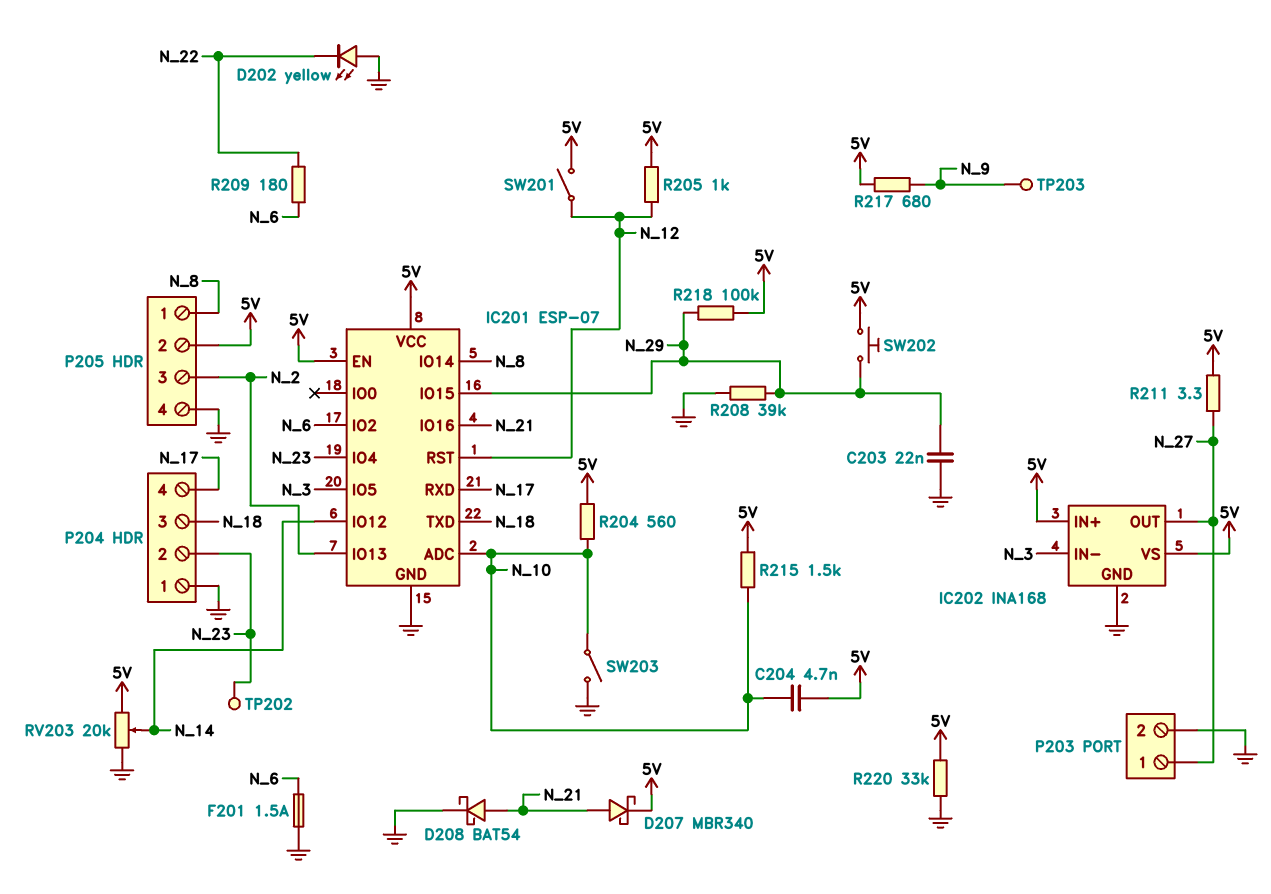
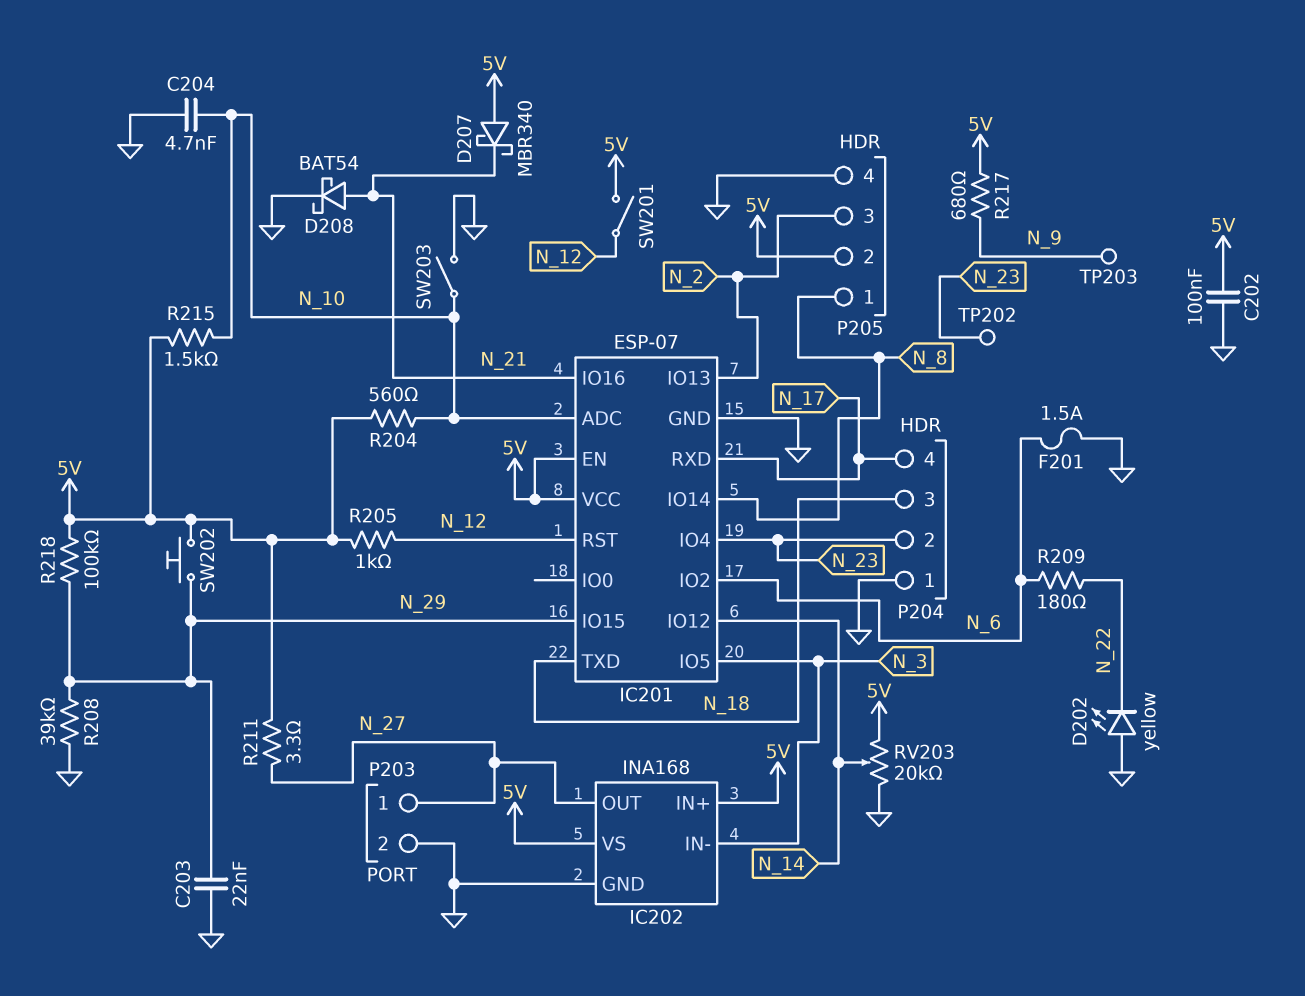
C202: none -> 100nF (5V, GND)
C204: 4.7nF (5V, N_10) -> 4.7nF (GND, N_10)
D207: schottky MBR340 (A N_21, K 5V) -> schottky MBR340 (A 5V, K N_21)
R220: 33k (5V, GND) -> none

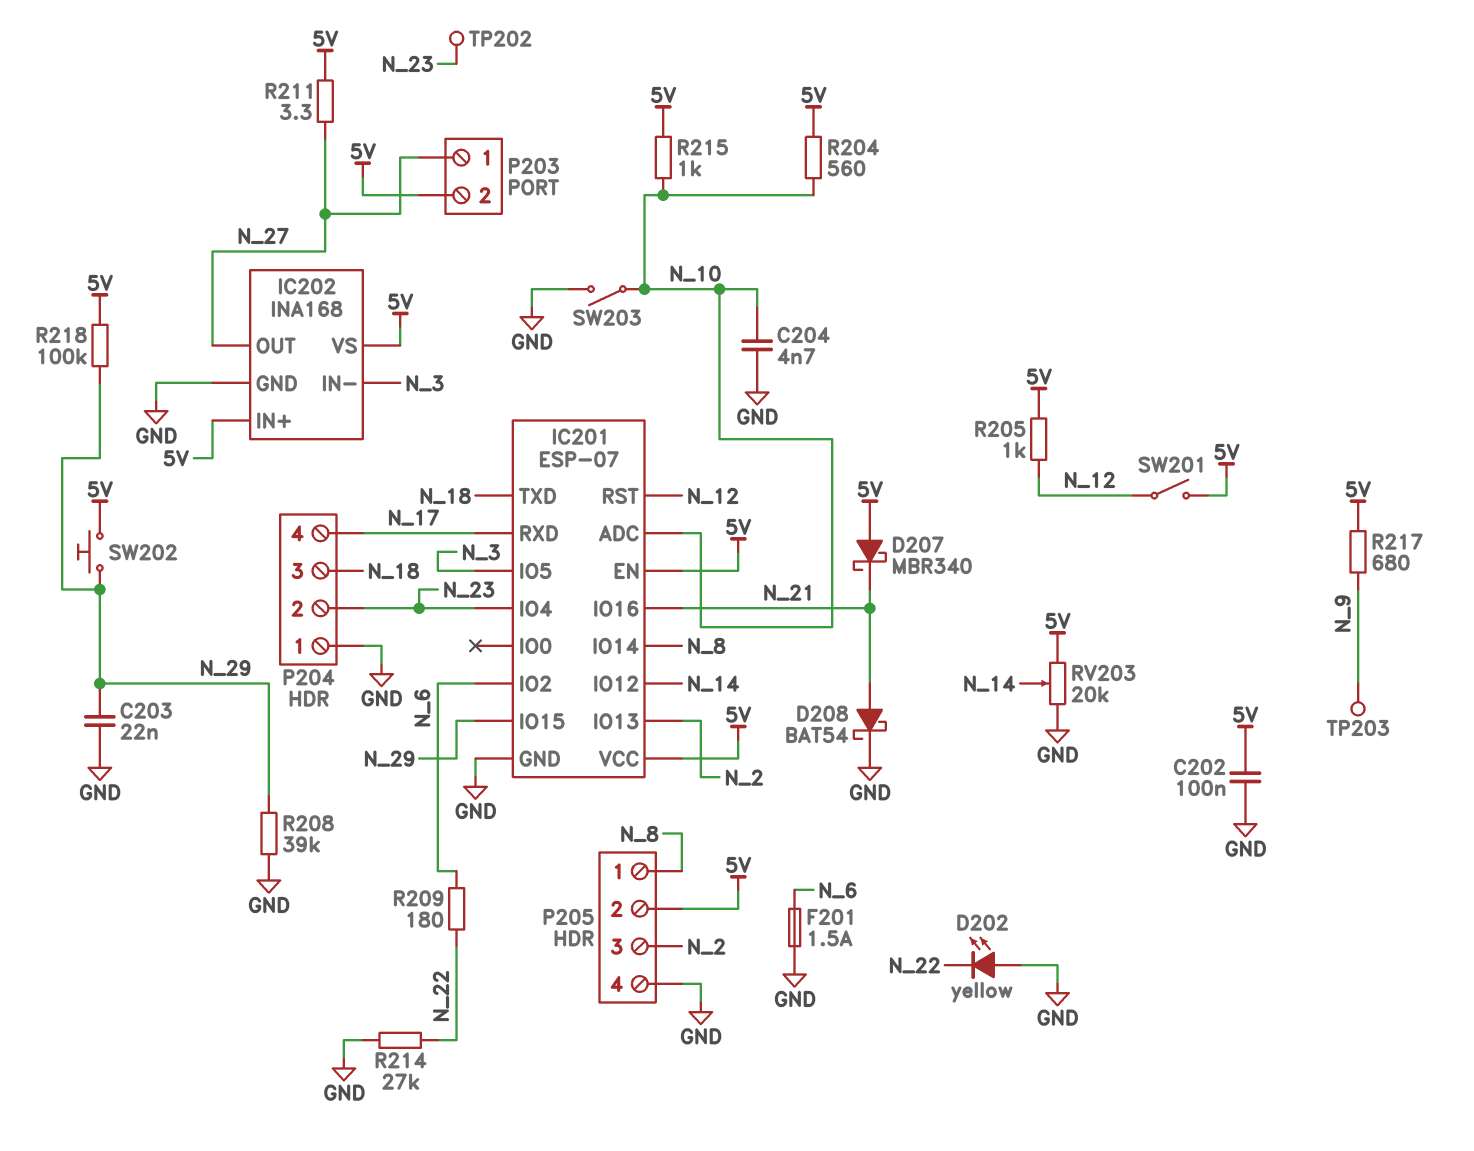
P203 pin 2: GND -> 5V
R214: none -> 27k (GND, N_22)
R215: 1.5k (5V, N_10) -> 1k (5V, N_10)

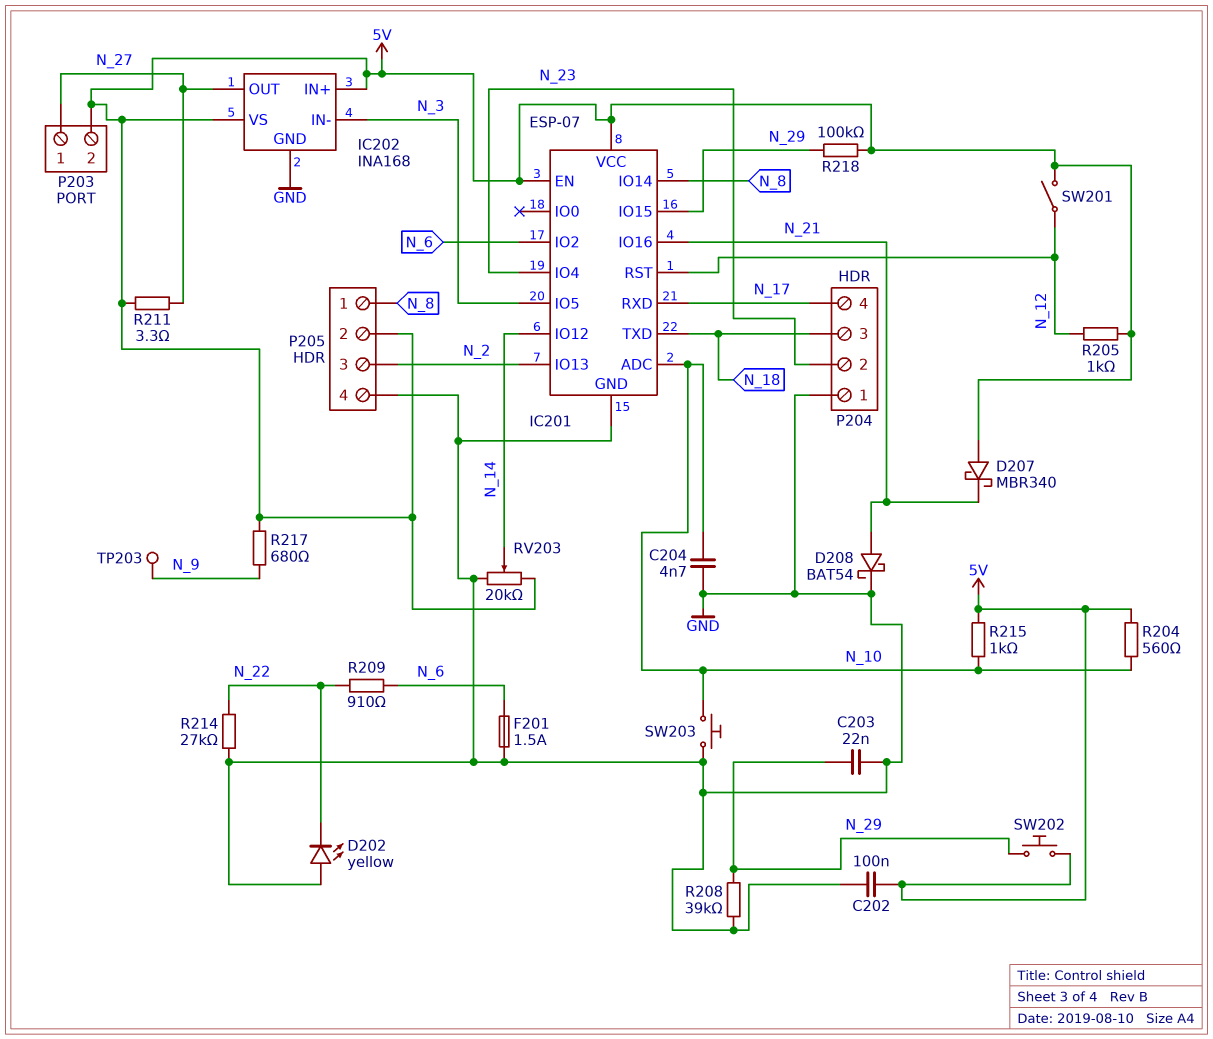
R209: 180 (N_6, N_22) -> 910 (N_6, N_22)
SW203: switch (GND, N_10) -> button (GND, N_10)
TP202: test point (N_23) -> none

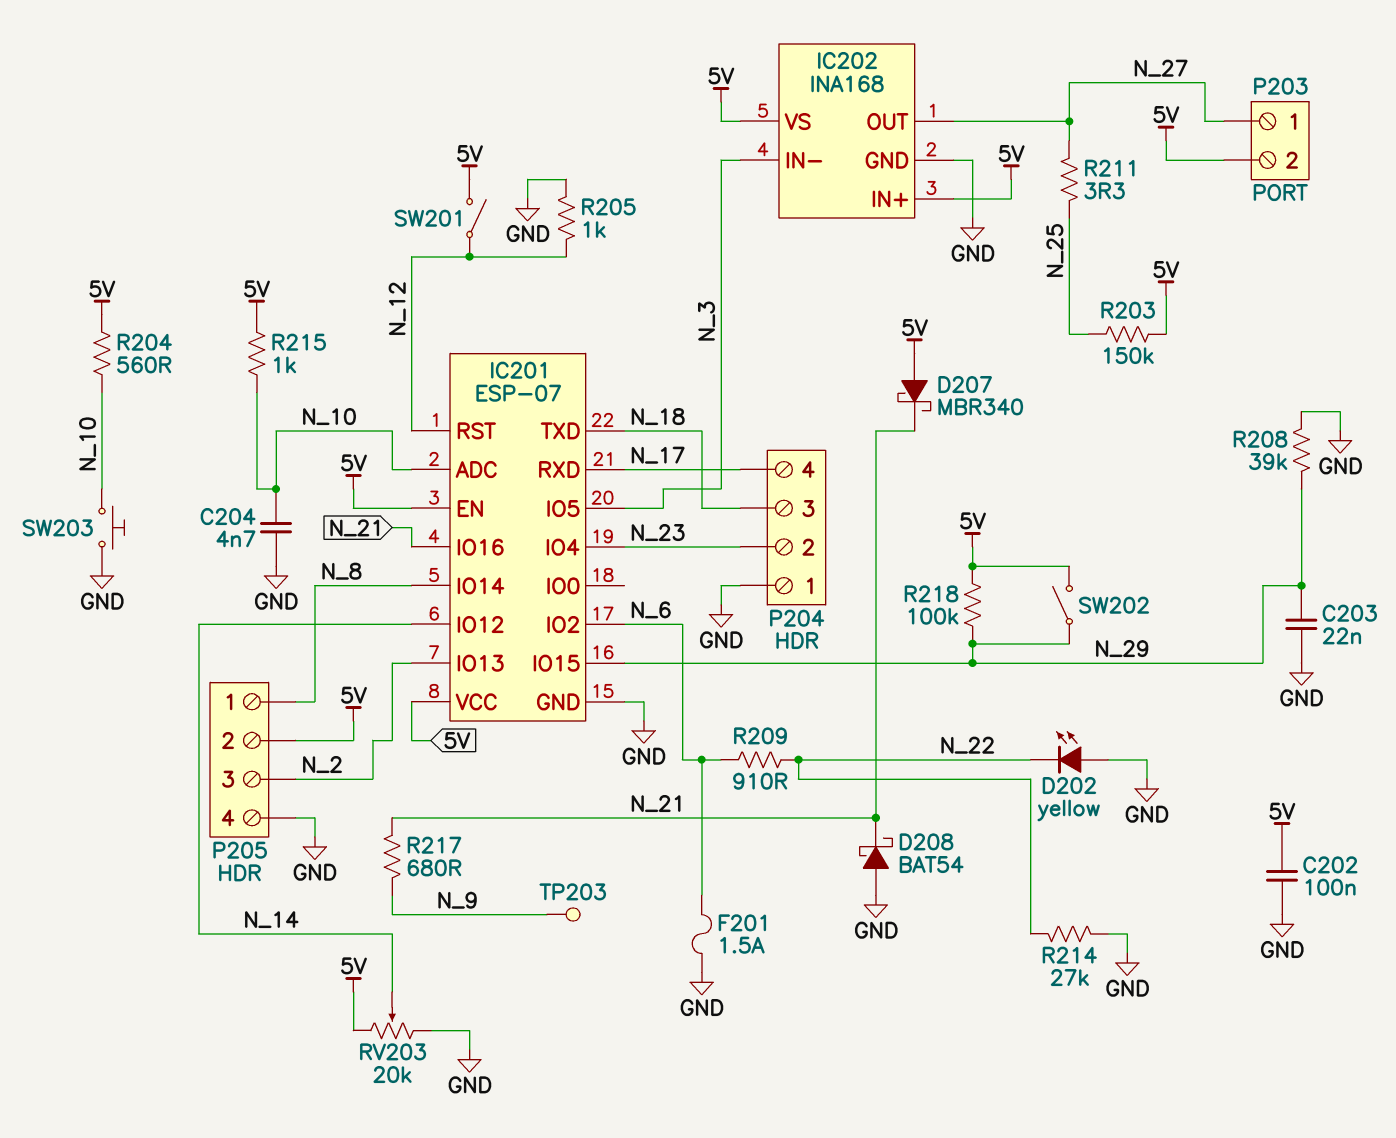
D208: schottky BAT54 (A N_21, K GND) -> schottky BAT54 (A GND, K N_21)
R203: none -> 150k (5V, N_25)
R205: 1k (5V, N_12) -> 1k (GND, N_12)
R211: 3.3 (5V, N_27) -> 3.3 (N_25, N_27)
R217: 680 (5V, N_9) -> 680 (N_9, N_21)
SW202: button (5V, N_29) -> switch (5V, N_29)

